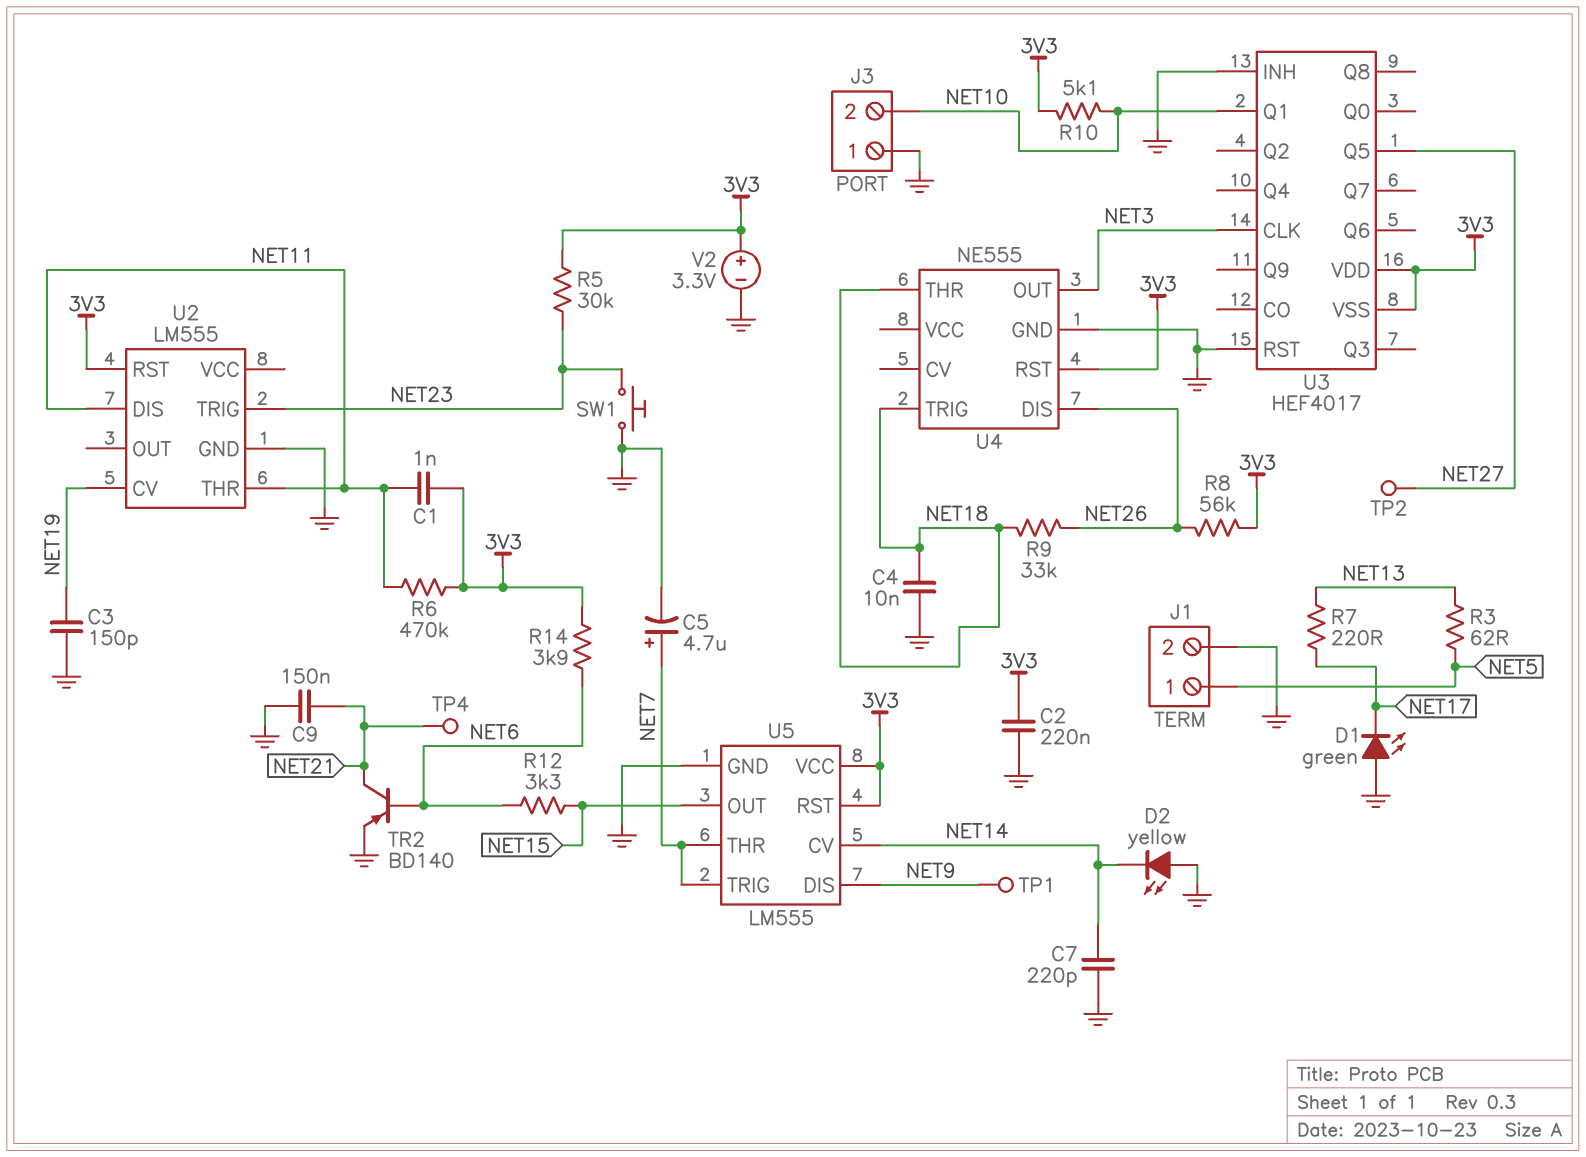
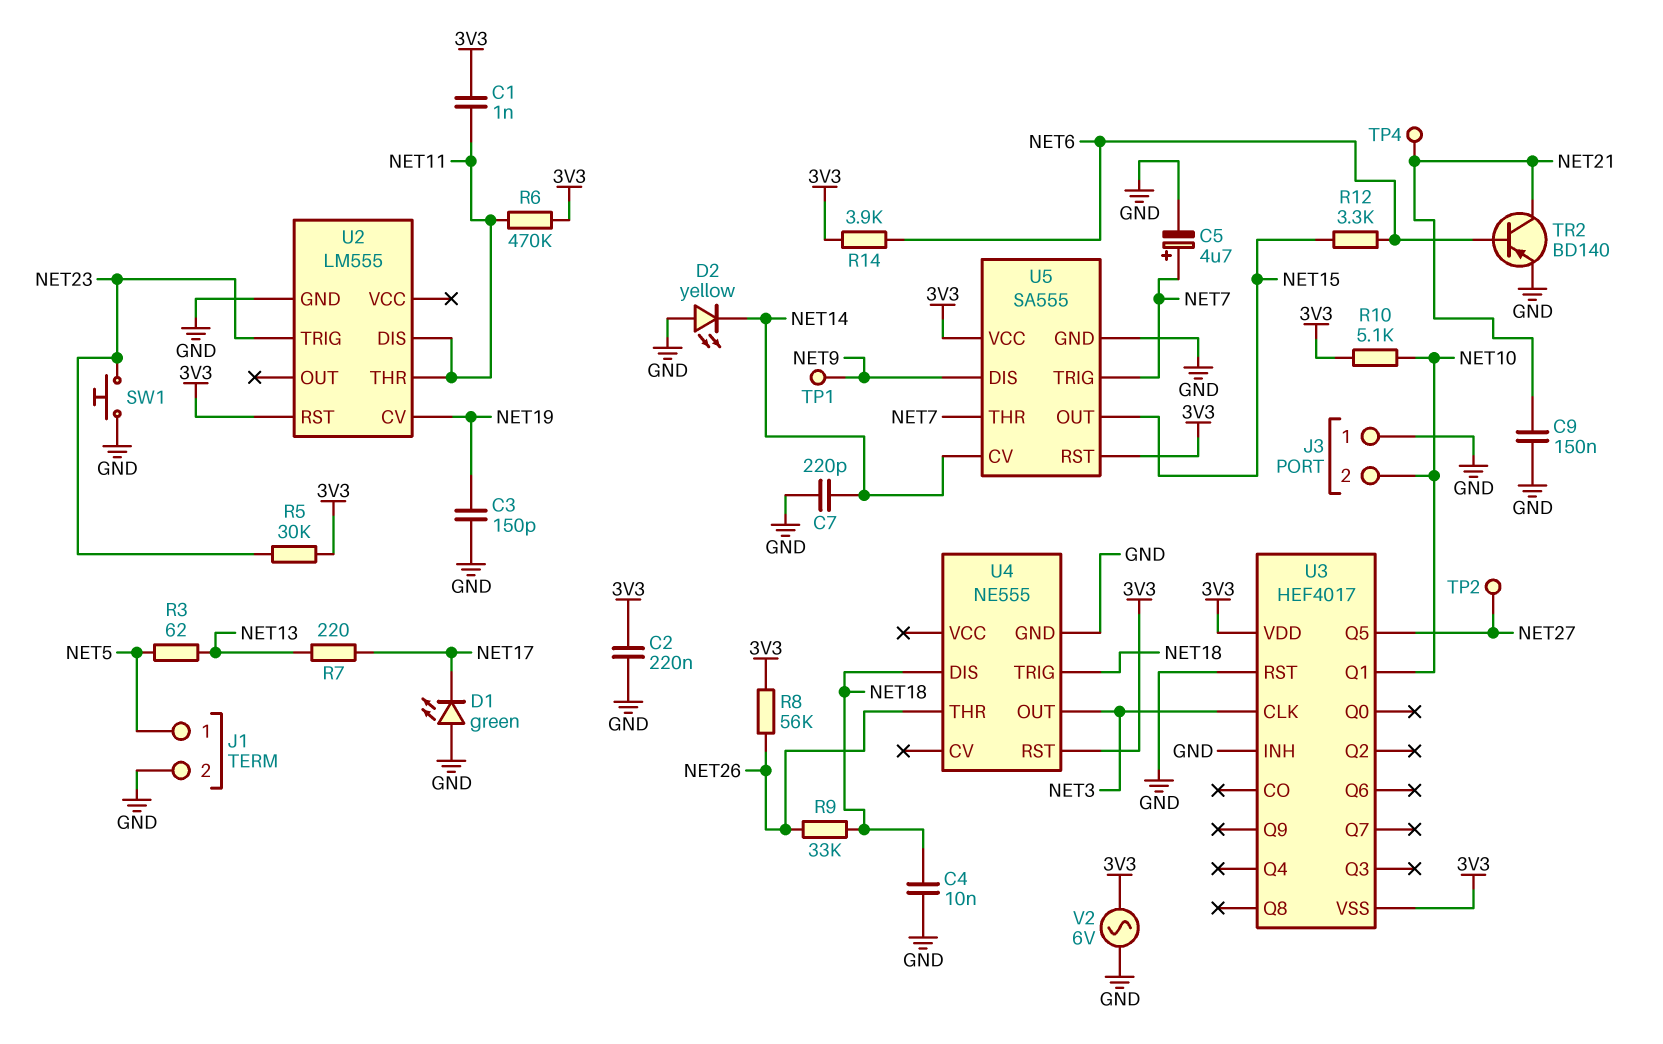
U4 pin DIS: NET26 -> NET18
U4 pin THR: NET18 -> NET26
U5: LM555 -> SA555
V2: 3.3V (plus 3V3, minus GND) -> AC 6V (3V3, GND)

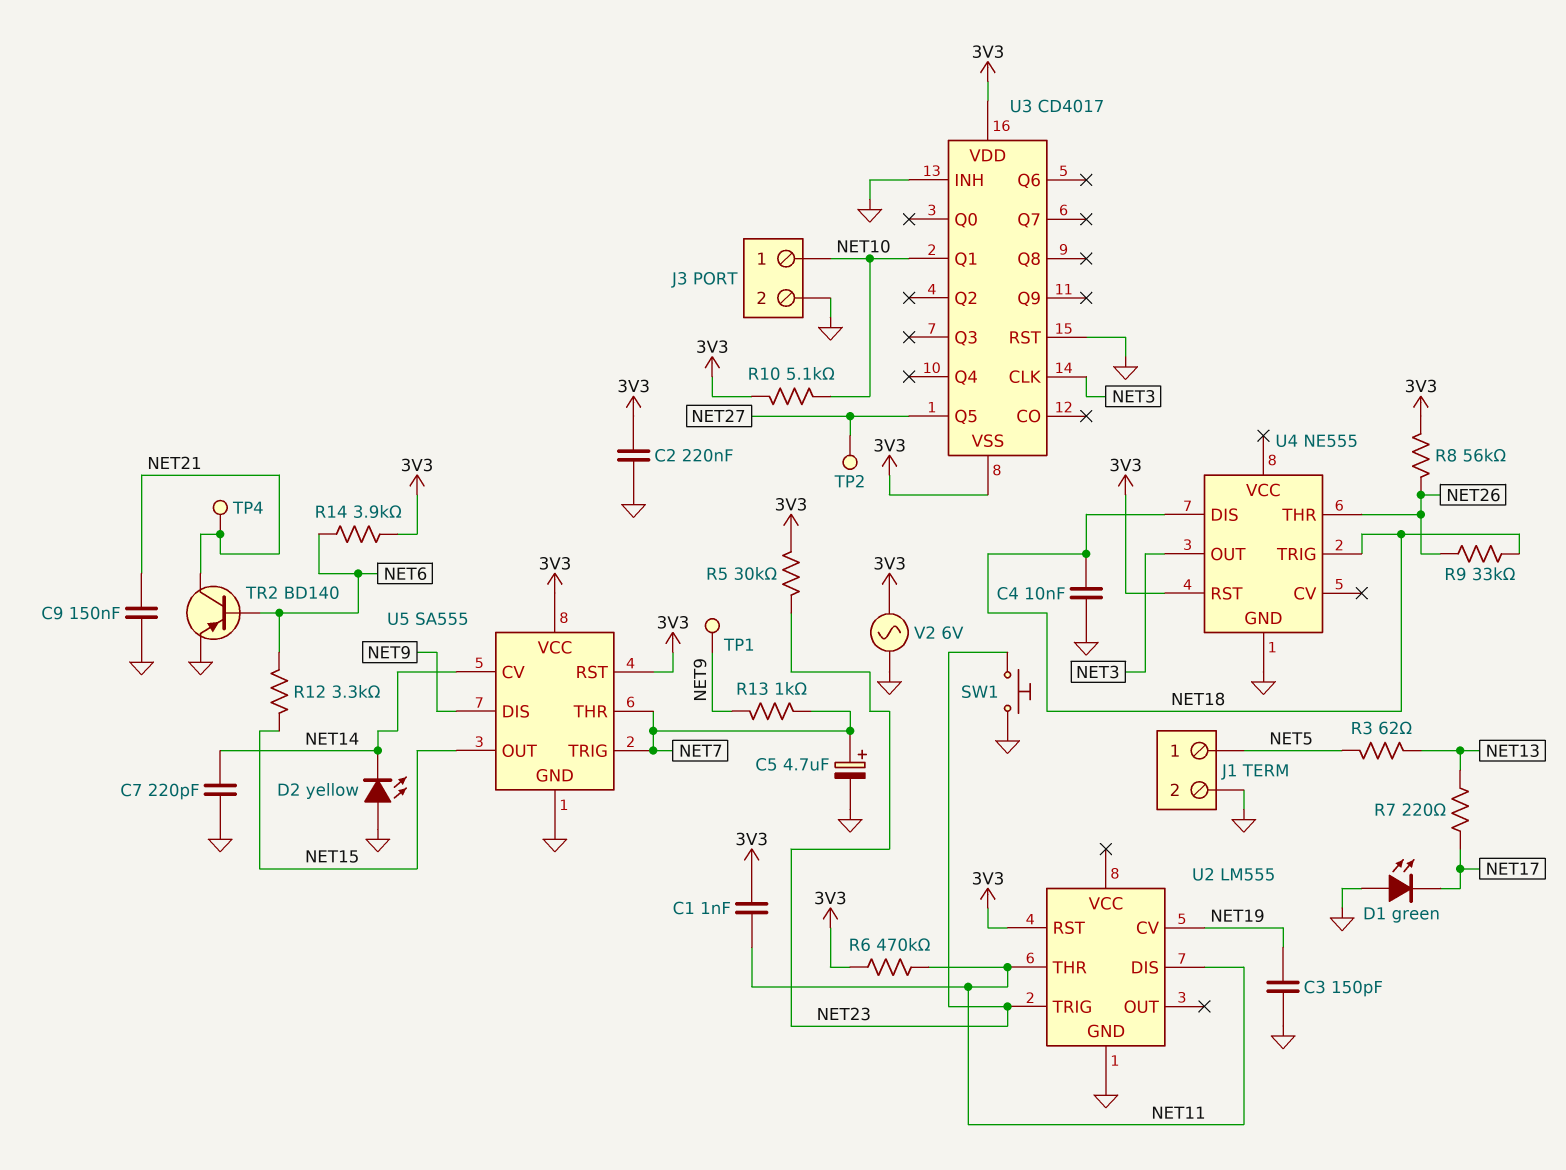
J3 pin 1: GND -> NET10
J3 pin 2: NET10 -> GND
R13: none -> 1k (NET7, NET9)
U3: HEF4017 -> CD4017

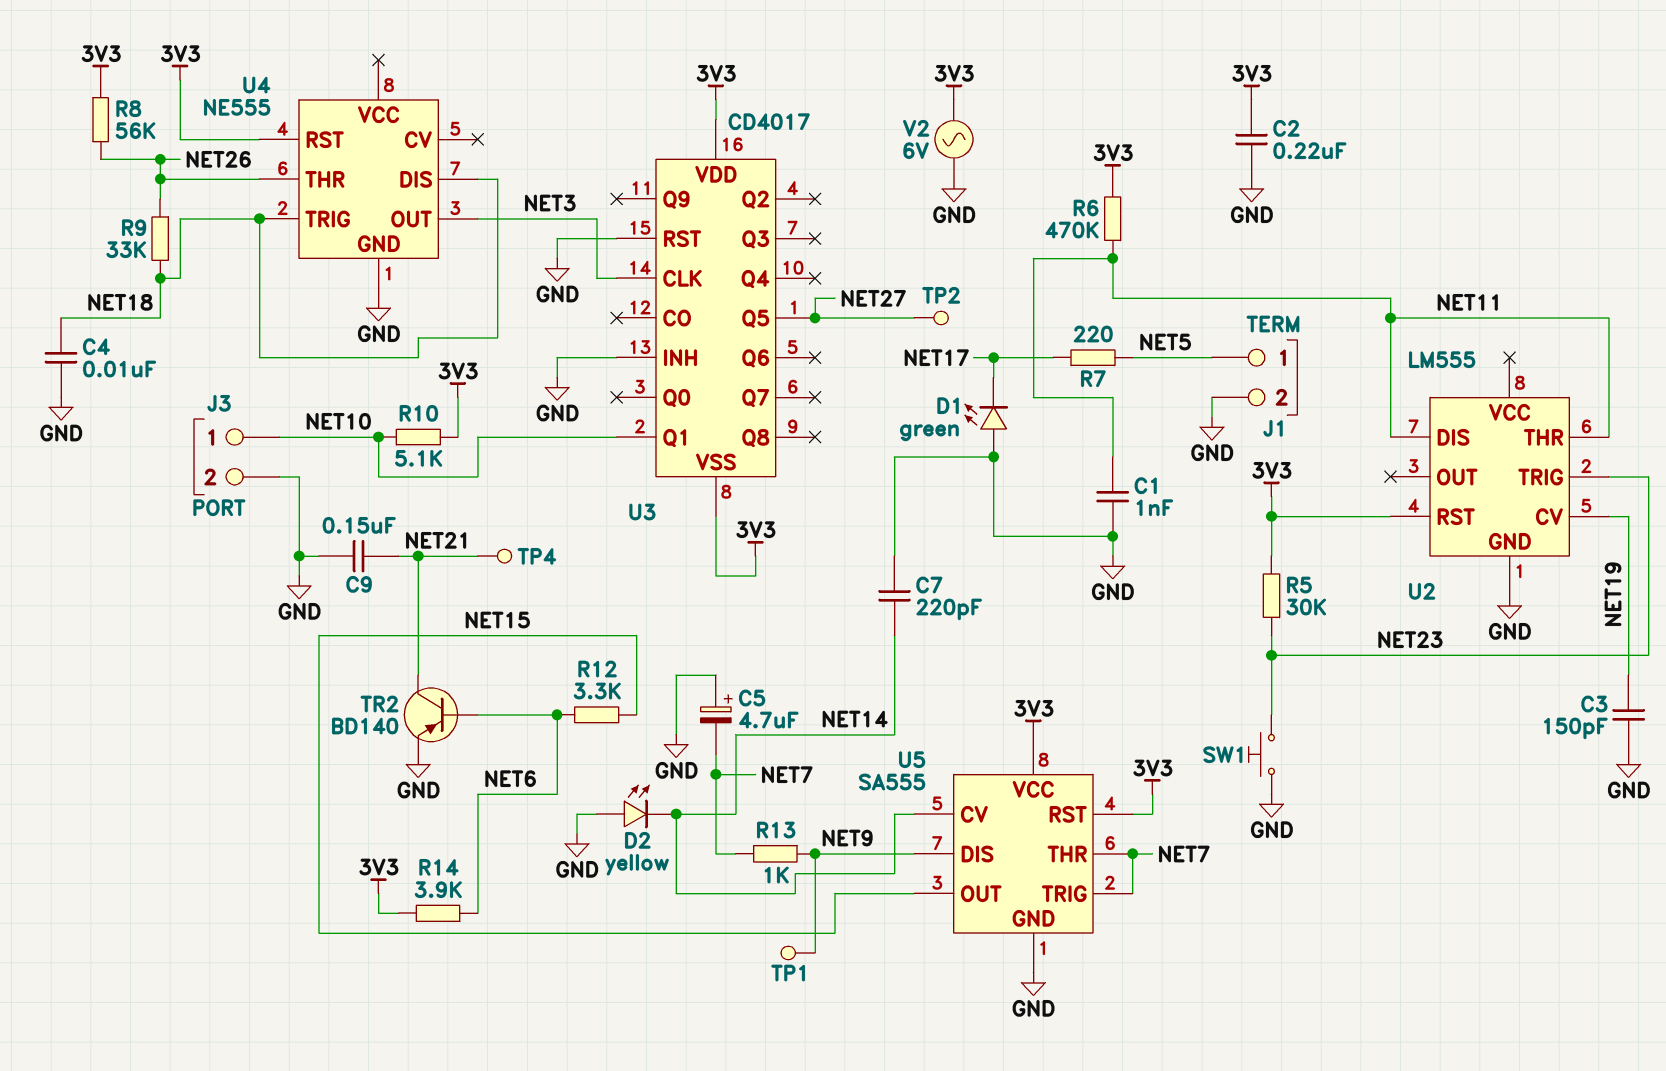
C1: 1nF (3V3, NET11) -> 1nF (GND, NET11)
C5: 4.7uF (plus NET7, minus GND) -> 4.7uF (plus GND, minus NET7)
R3: 62 (NET5, NET13) -> none
R7: 220 (NET13, NET17) -> 220 (NET5, NET17)

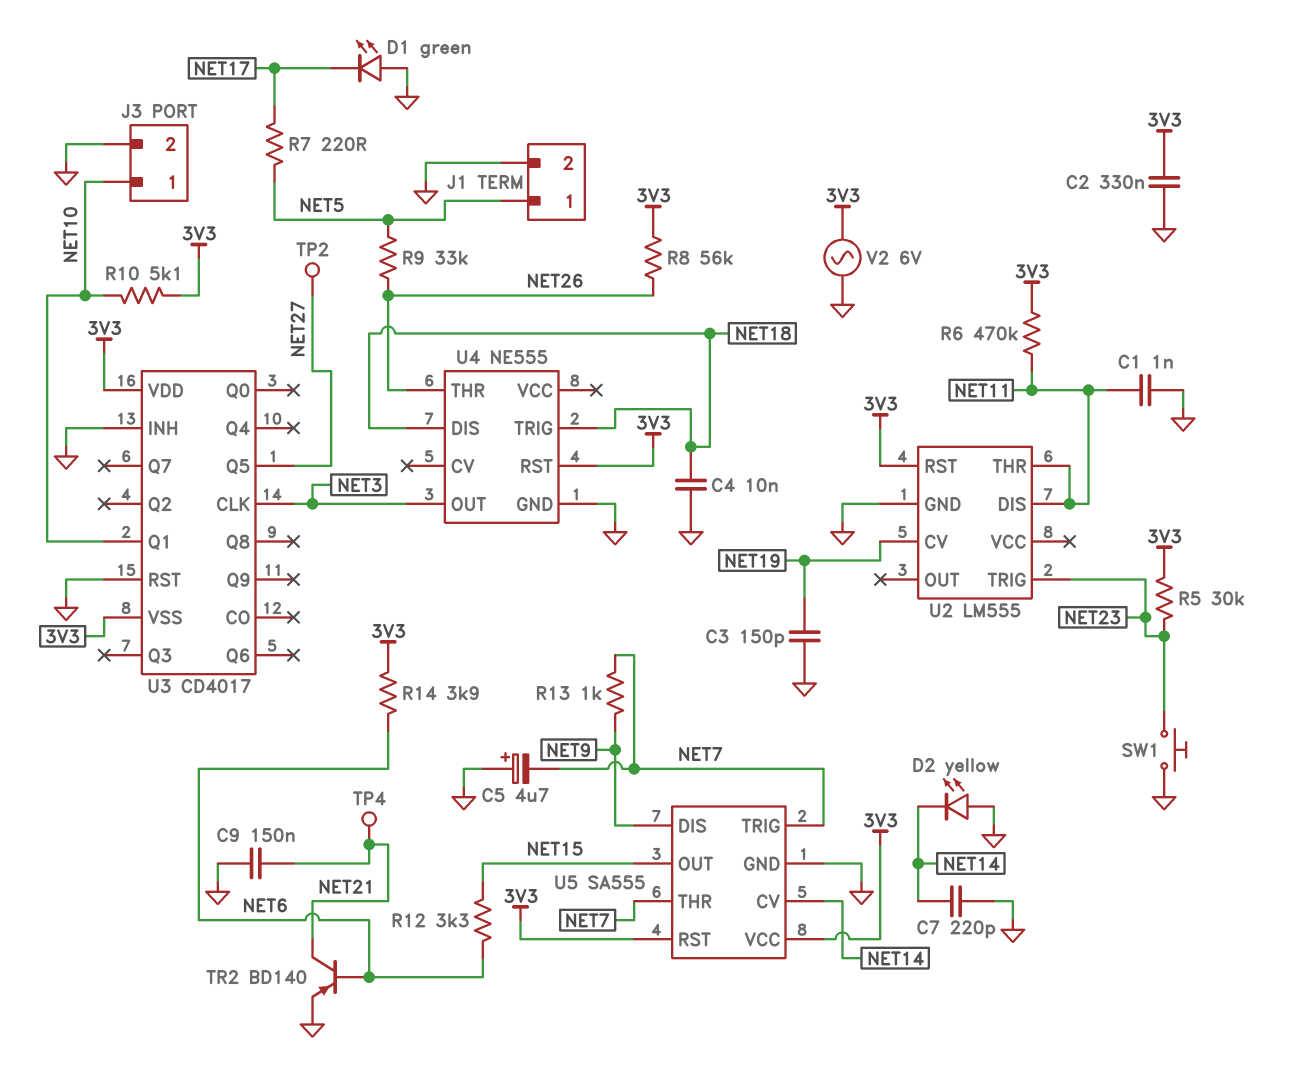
C2: 220nF (3V3, GND) -> 330nF (3V3, GND)
R9: 33k (NET18, NET26) -> 33k (NET5, NET26)
TP1: test point (NET9) -> none

